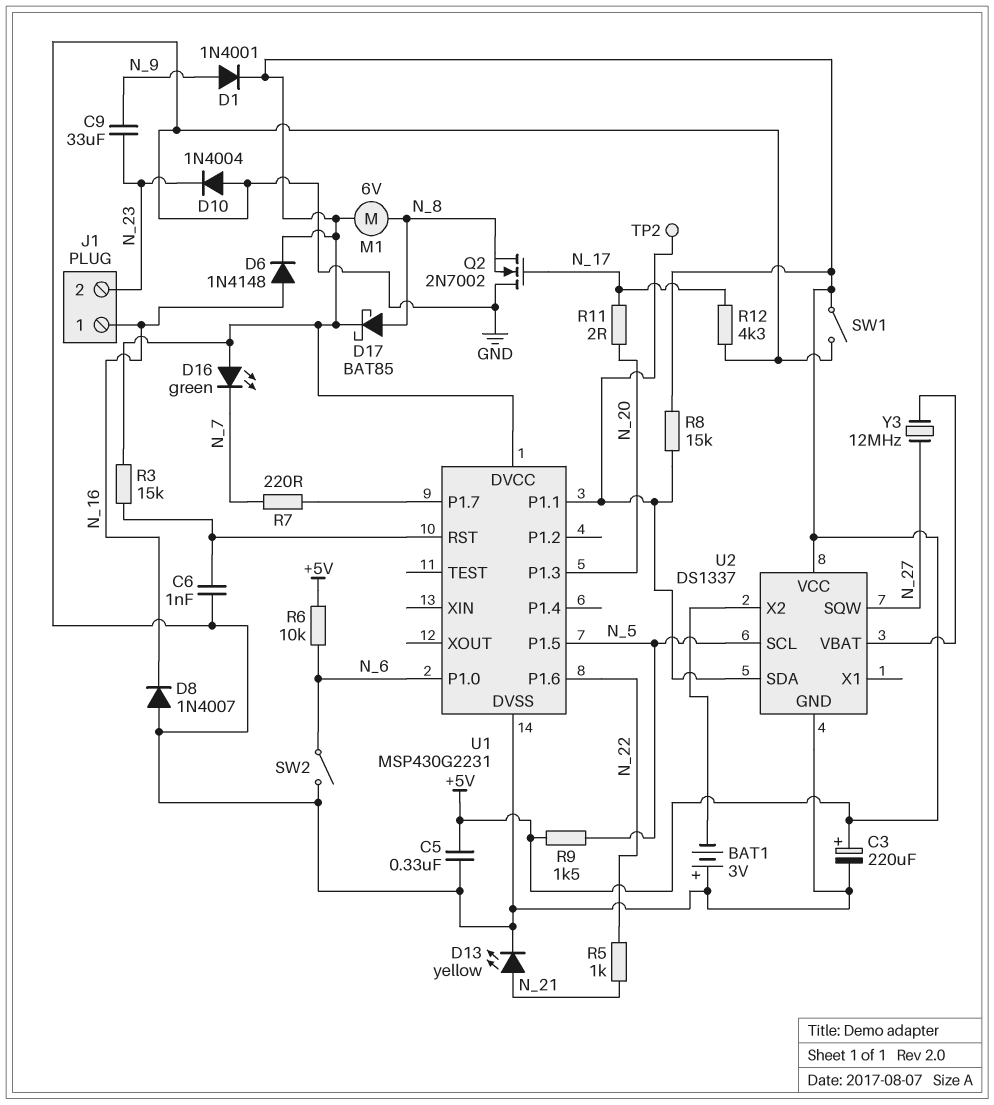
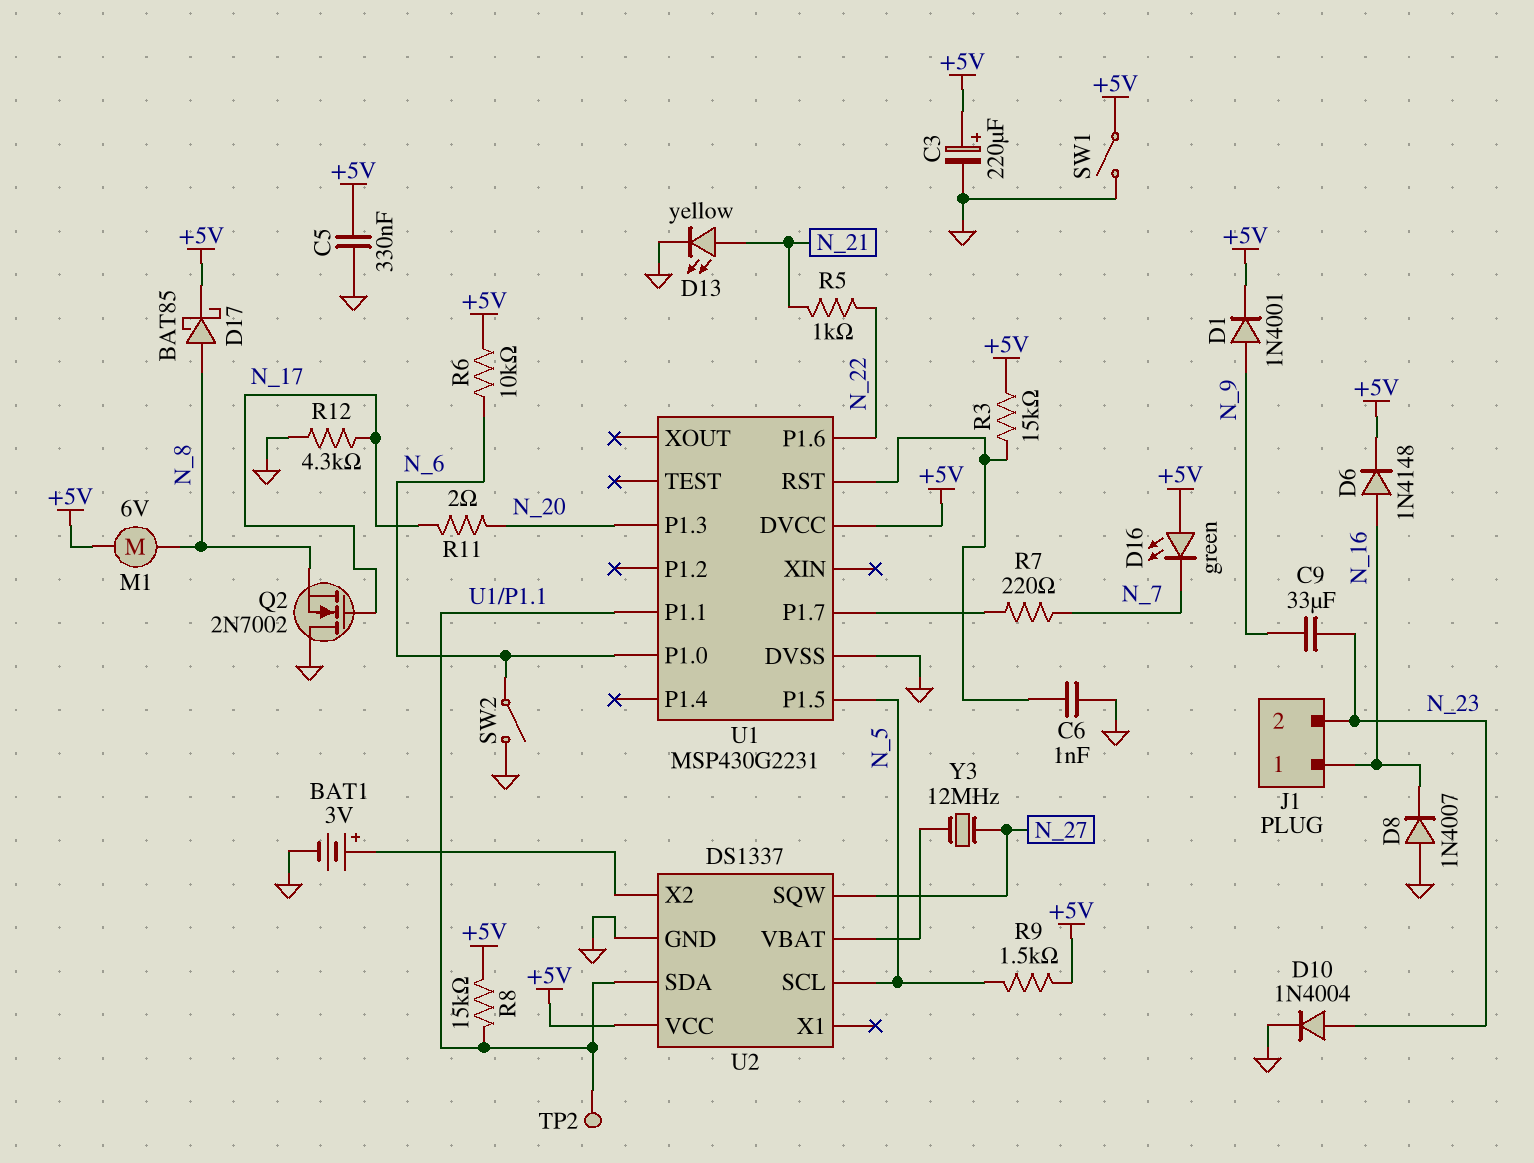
BAT1: 3V (plus GND, minus U2/X2) -> 3V (plus U2/X2, minus GND)
D10: diode 1N4004 (A GND, K N_23) -> diode 1N4004 (A N_23, K GND)

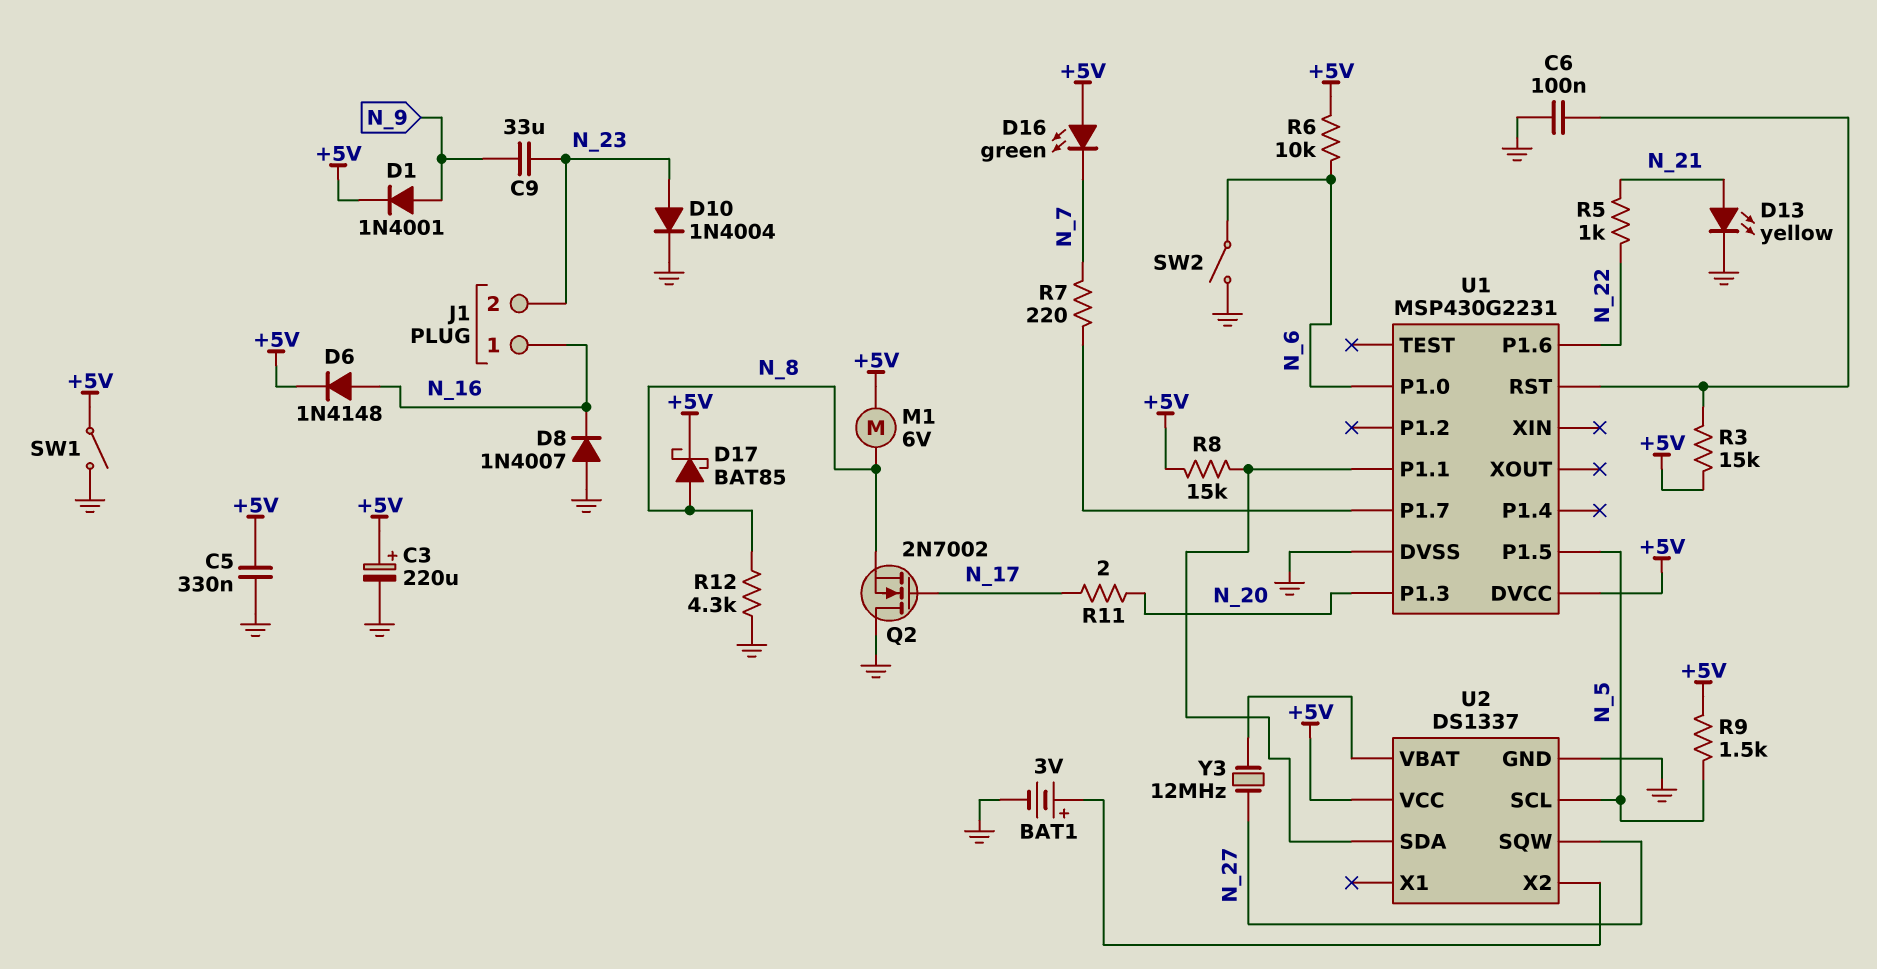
C6: 1nF (GND, U1/RST) -> 100nF (GND, U1/RST)
R12: 4.3k (GND, N_17) -> 4.3k (GND, N_8)
TP2: test point (U1/P1.1) -> none

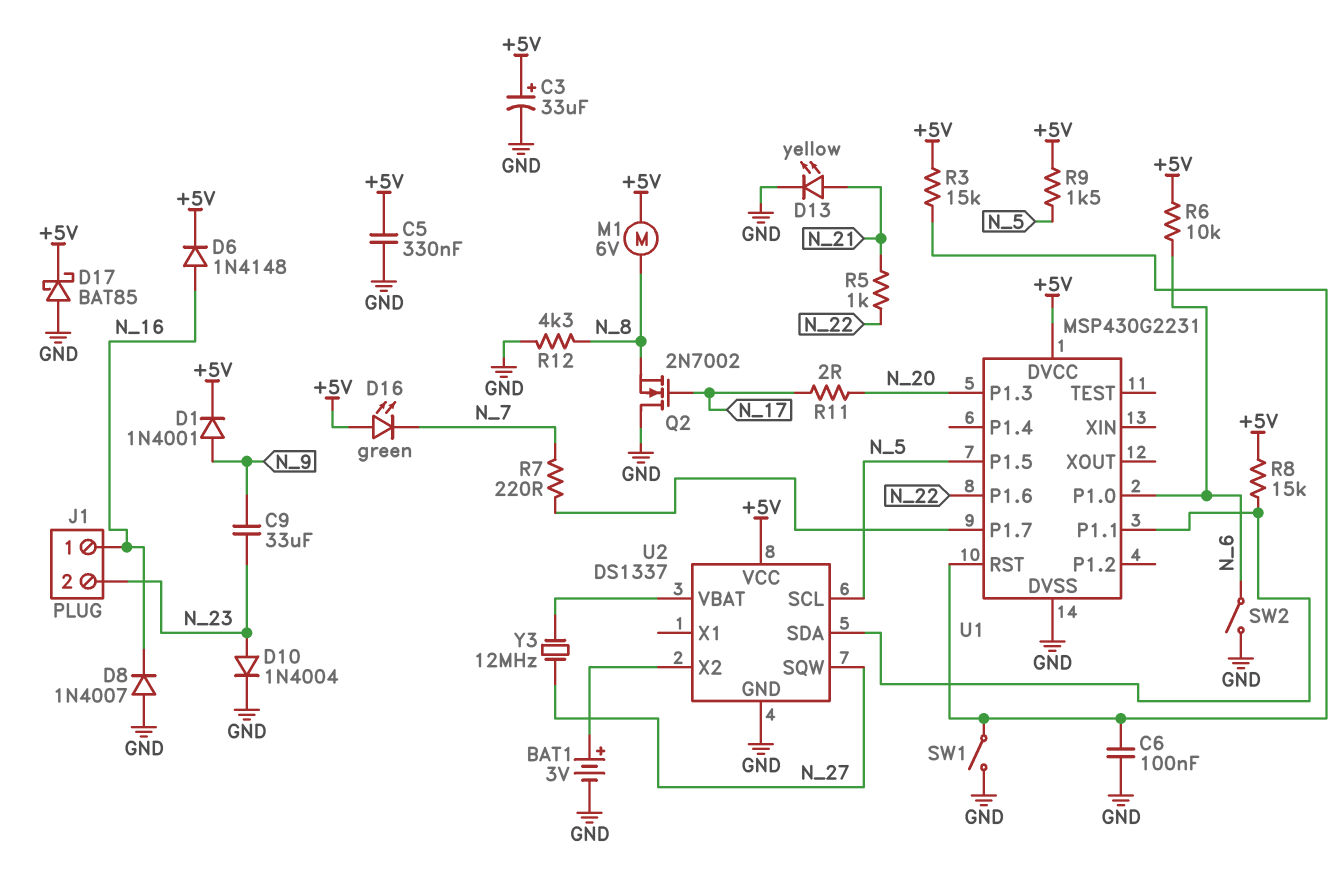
C3: 220uF (plus +5V, minus GND) -> 33uF (plus +5V, minus GND)
D17: schottky BAT85 (A N_8, K +5V) -> schottky BAT85 (A GND, K +5V)
SW1: switch (+5V, GND) -> switch (GND, U1/RST)

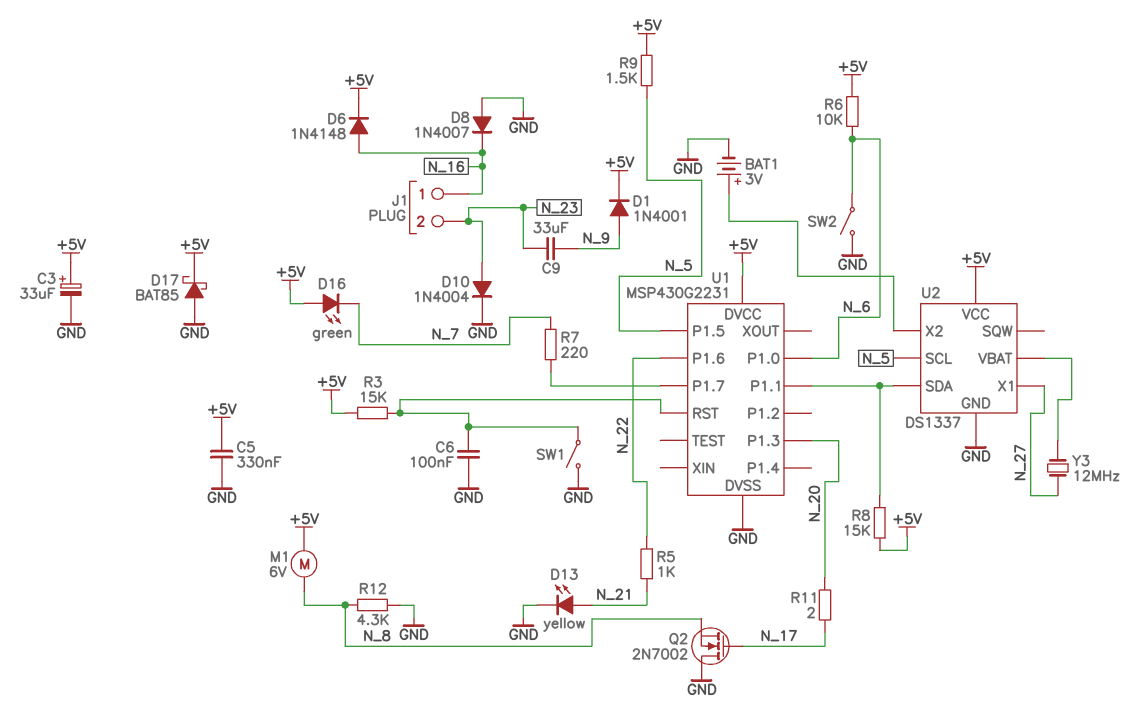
U2 pin SQW: N_27 -> none
U2 pin X1: none -> N_27

